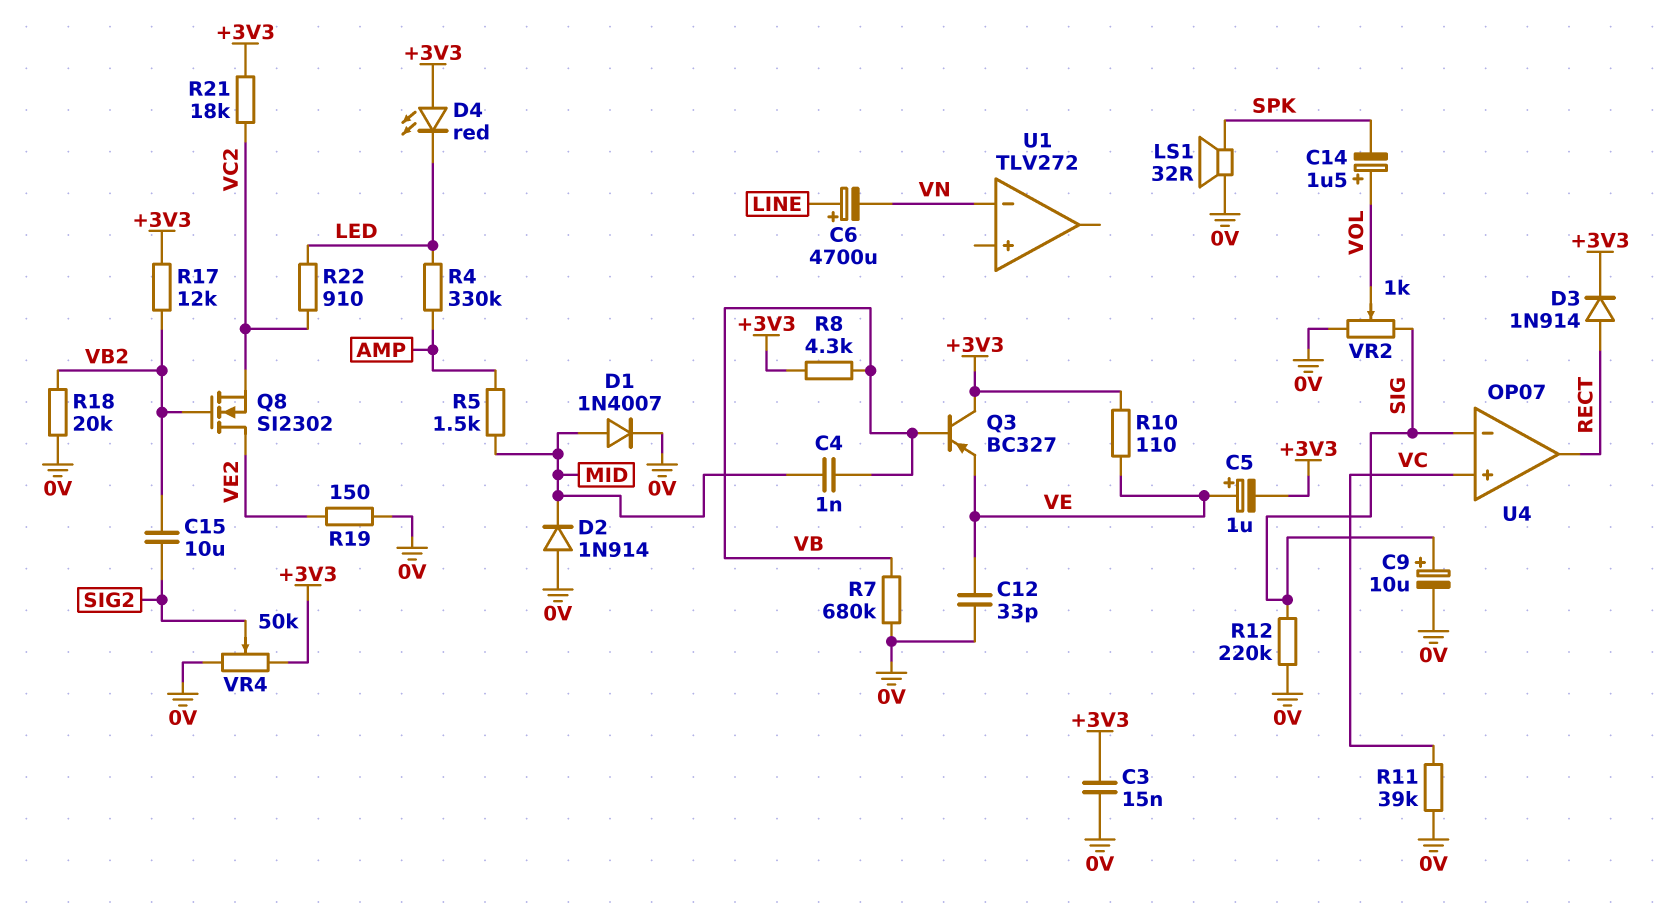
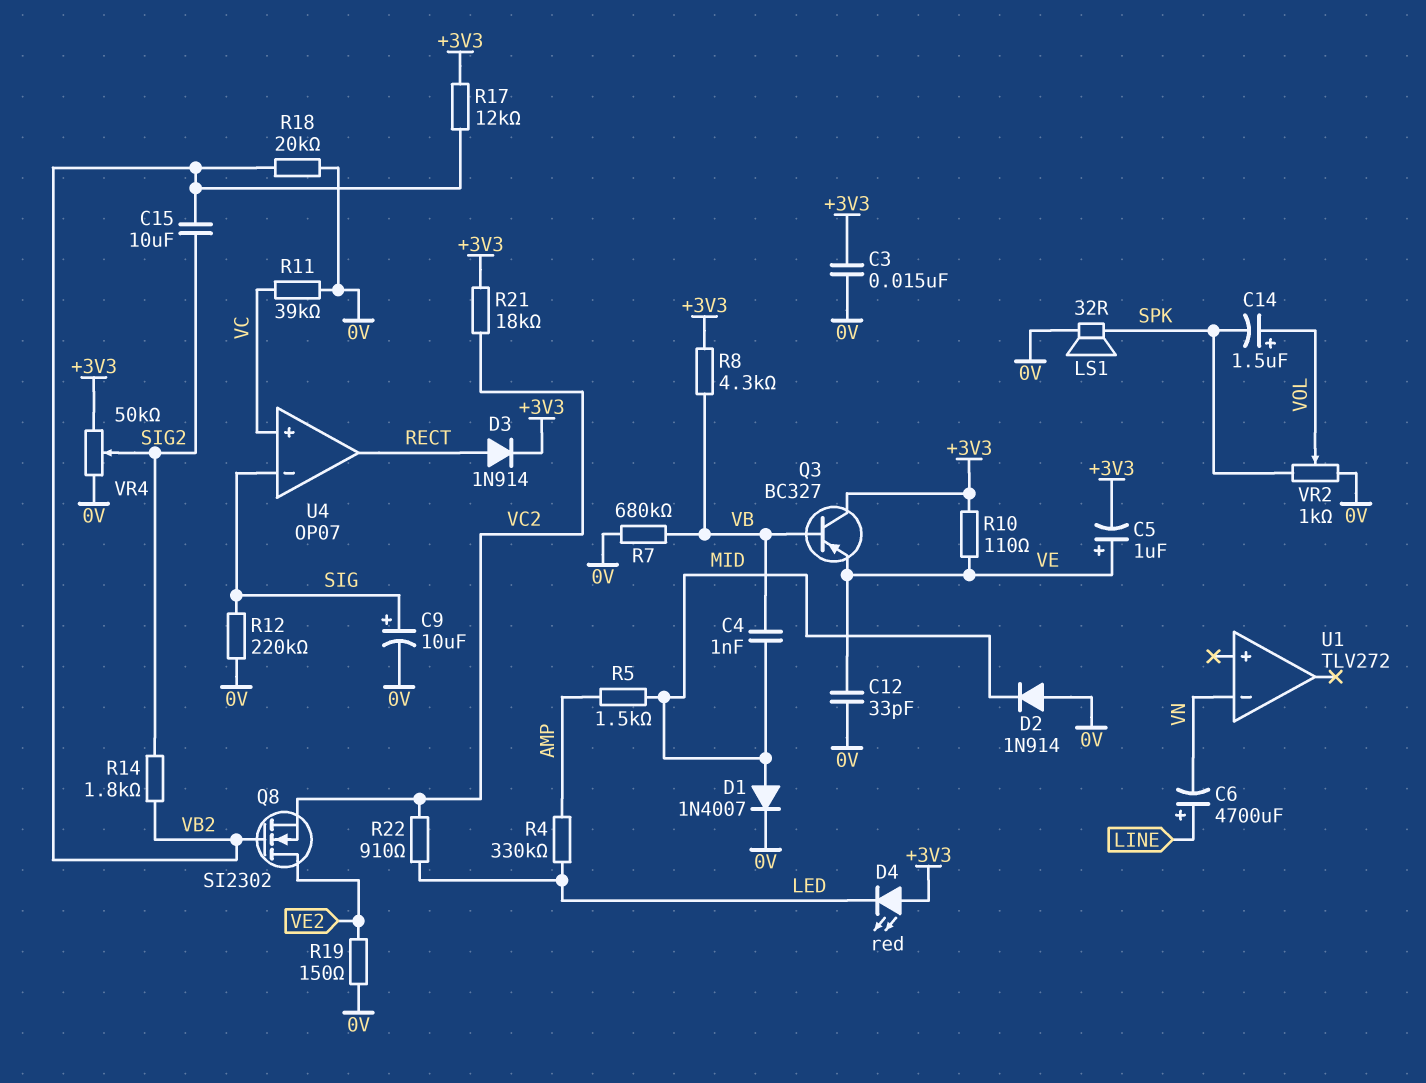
R14: none -> 1.8k (SIG2, VB2)
VR2: 1k (0V, SIG, wiper VOL) -> 1k (0V, SPK, wiper VOL)

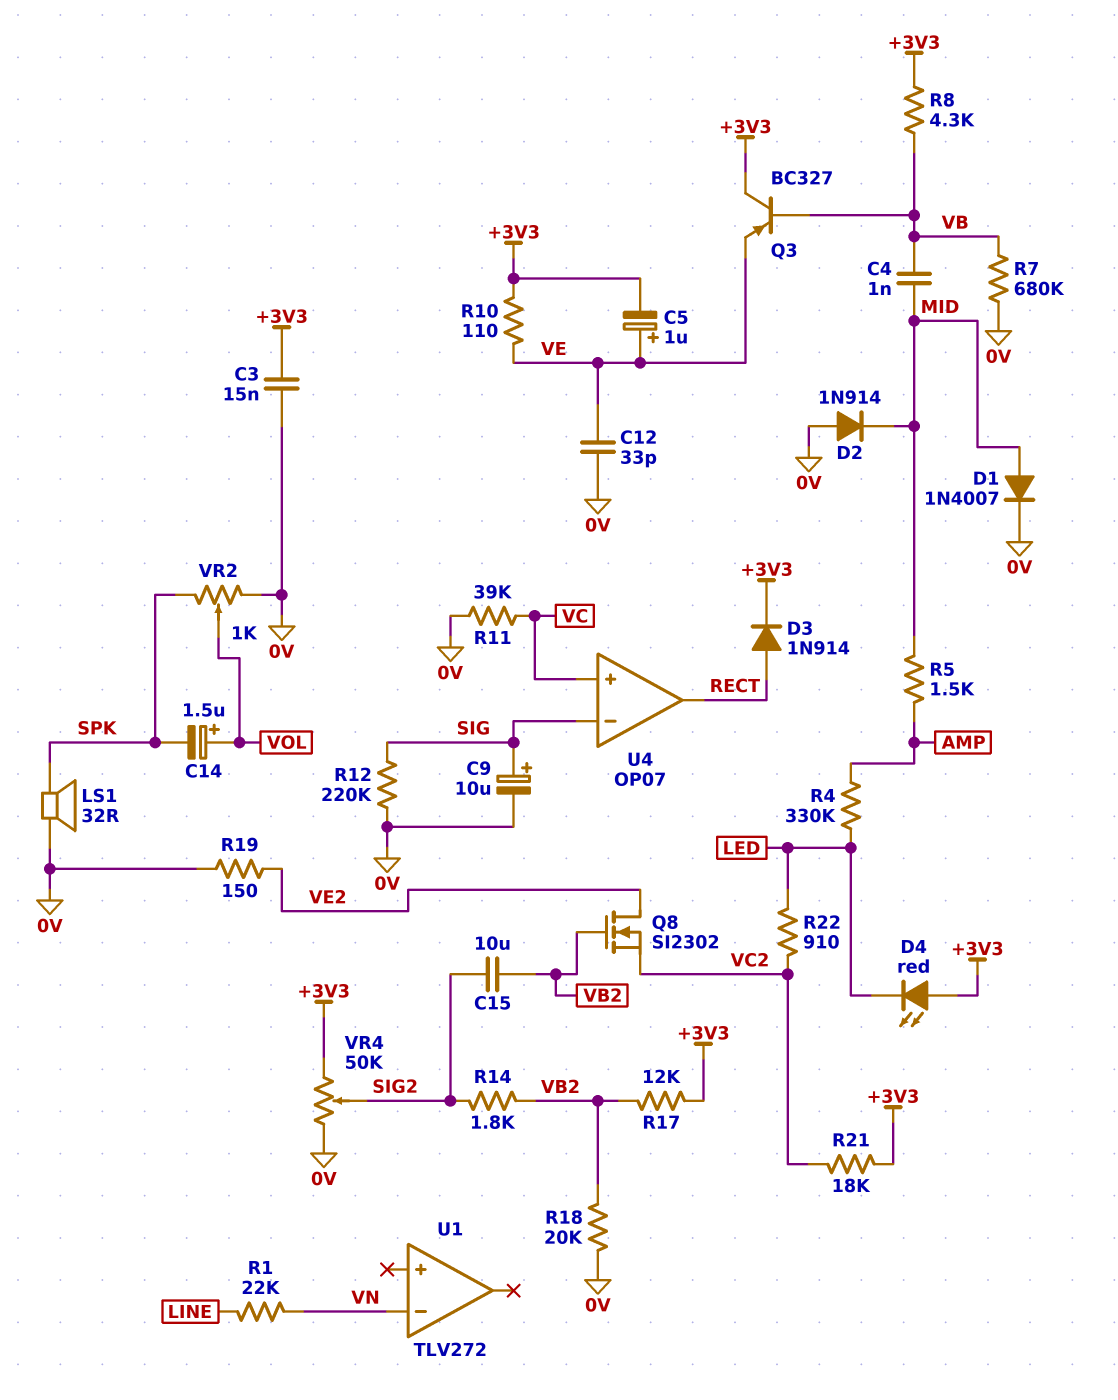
C6: 4700uF (plus LINE, minus VN) -> none
R1: none -> 22k (LINE, VN)

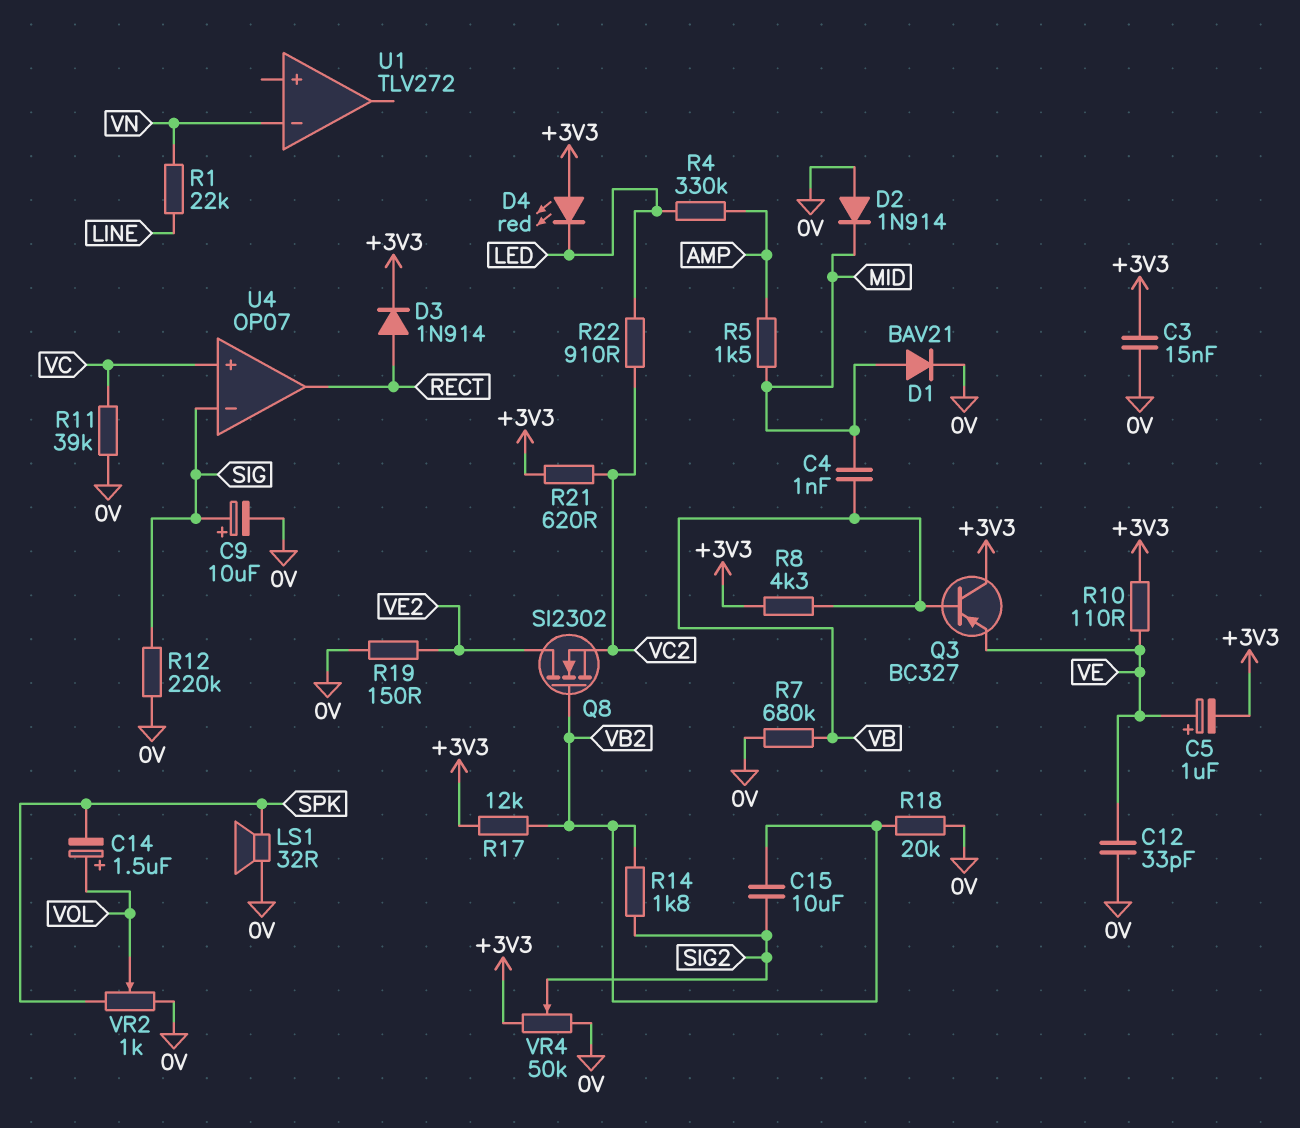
D1: diode 1N4007 (A MID, K 0V) -> diode BAV21 (A MID, K 0V)
R21: 18k (+3V3, VC2) -> 620 (+3V3, VC2)

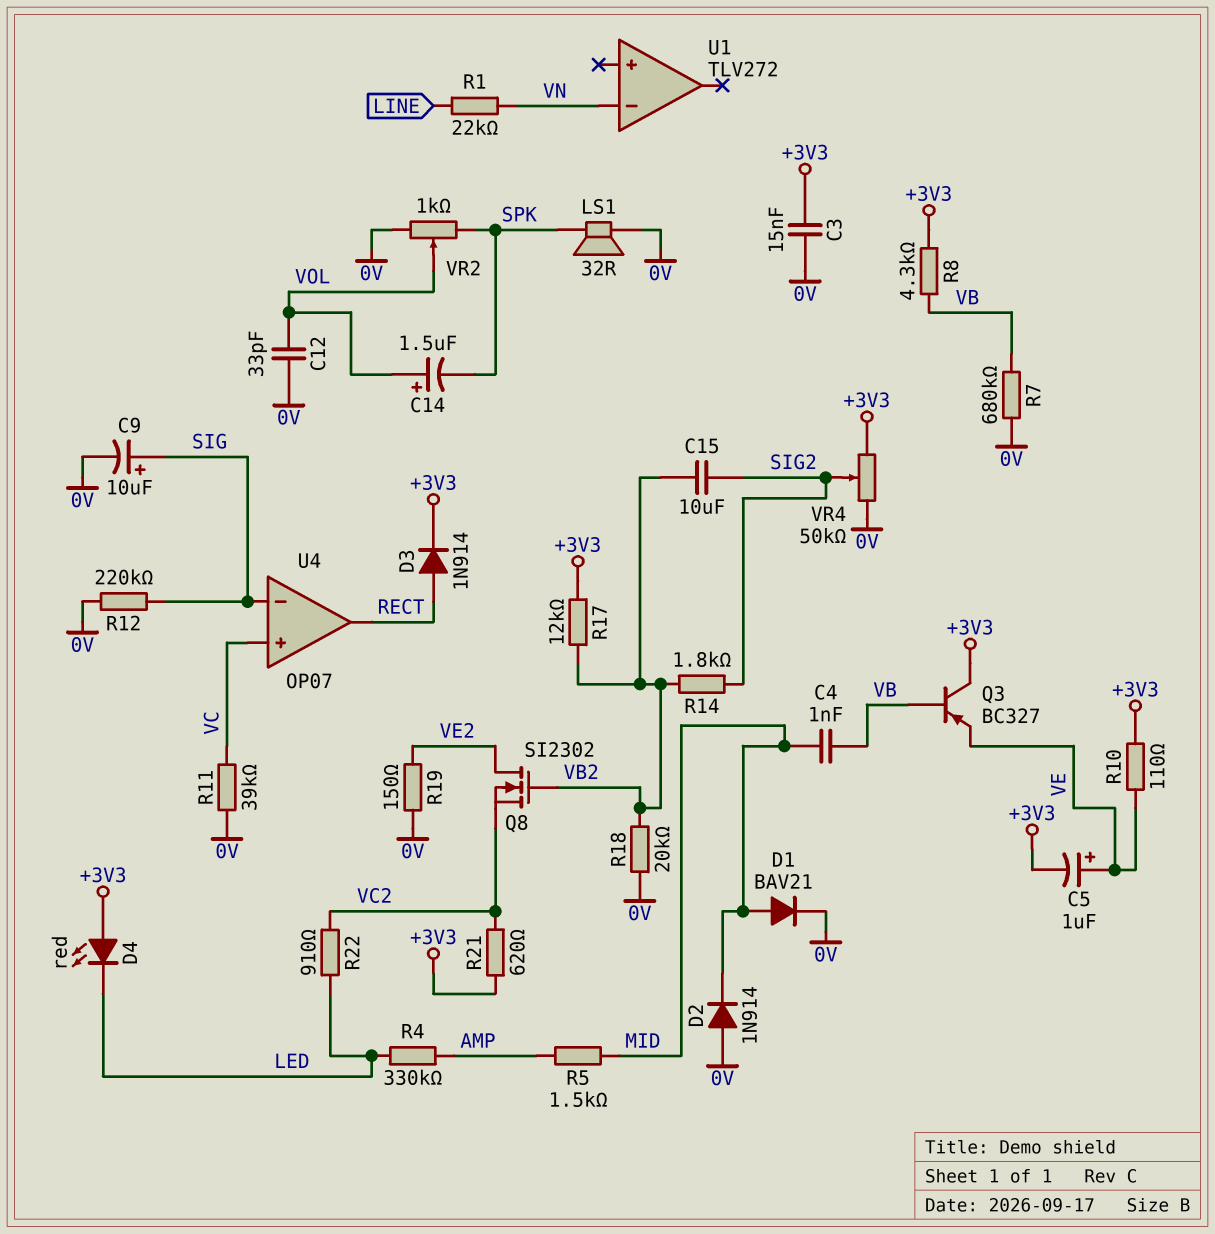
C12: 33pF (0V, VE) -> 33pF (0V, VOL)

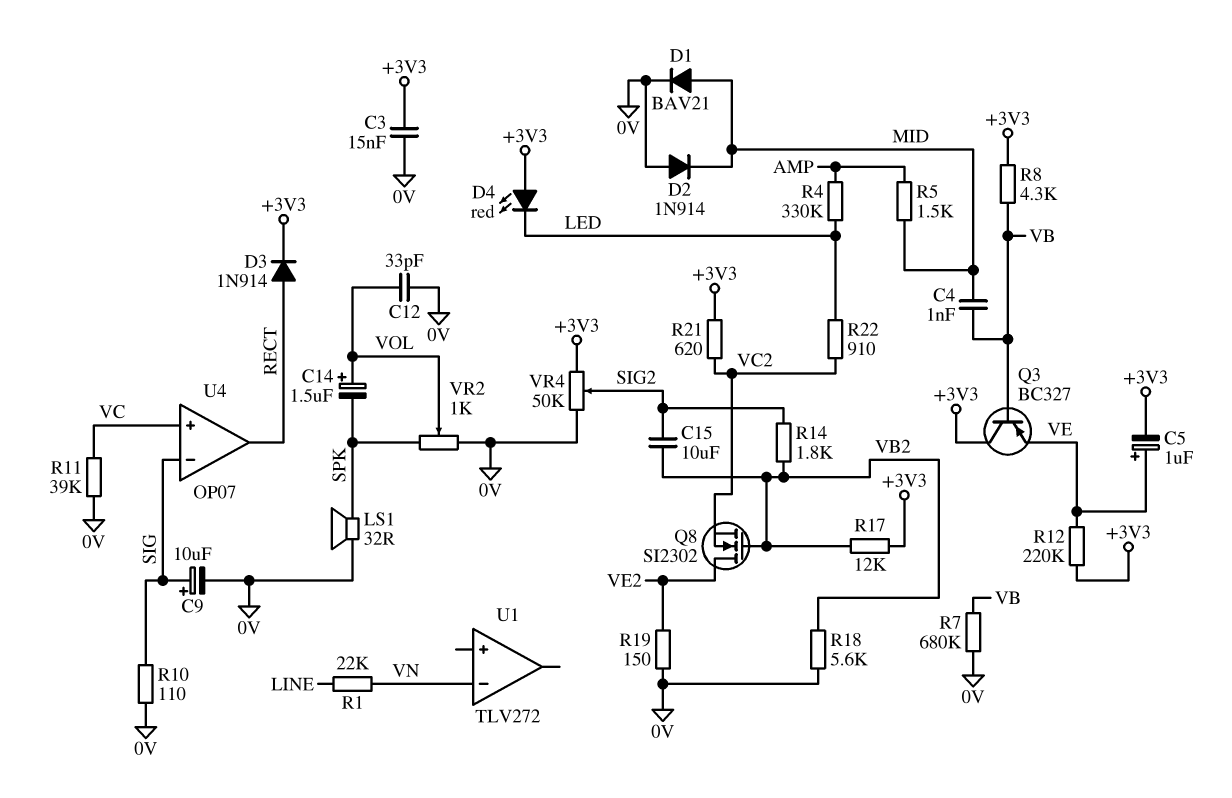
R10: 110 (+3V3, VE) -> 110 (0V, SIG)
R12: 220k (0V, SIG) -> 220k (+3V3, VE)
R18: 20k (0V, VB2) -> 5.6k (0V, VB2)

